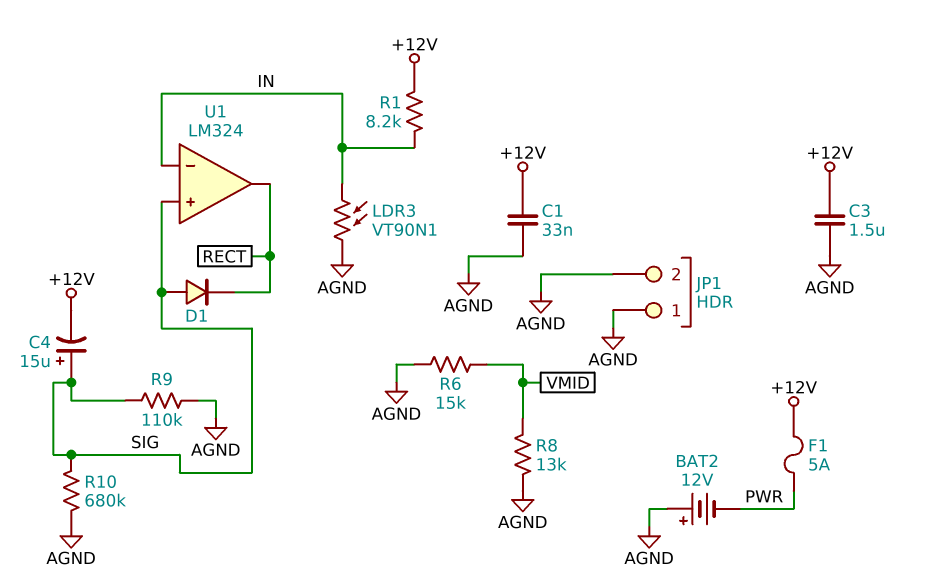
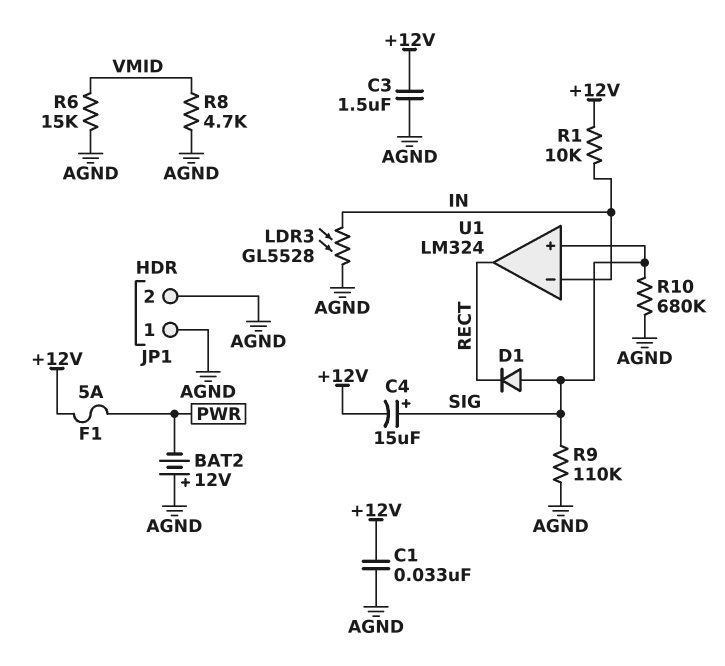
LDR3: VT90N1 (AGND, IN) -> GL5528 (AGND, IN)
R1: 8.2k (+12V, IN) -> 10k (+12V, IN)
R8: 13k (AGND, VMID) -> 4.7k (AGND, VMID)

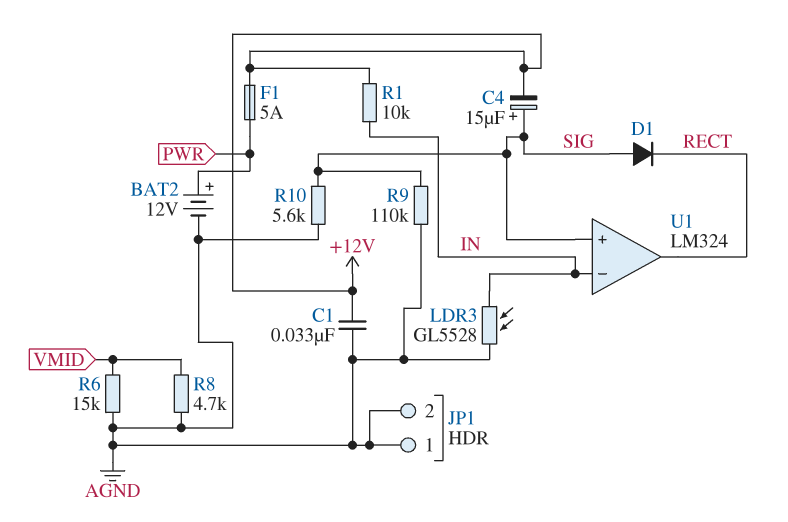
BAT2: 12V (plus AGND, minus PWR) -> 12V (plus PWR, minus AGND)
C3: 1.5uF (+12V, AGND) -> none
R10: 680k (AGND, SIG) -> 5.6k (AGND, SIG)

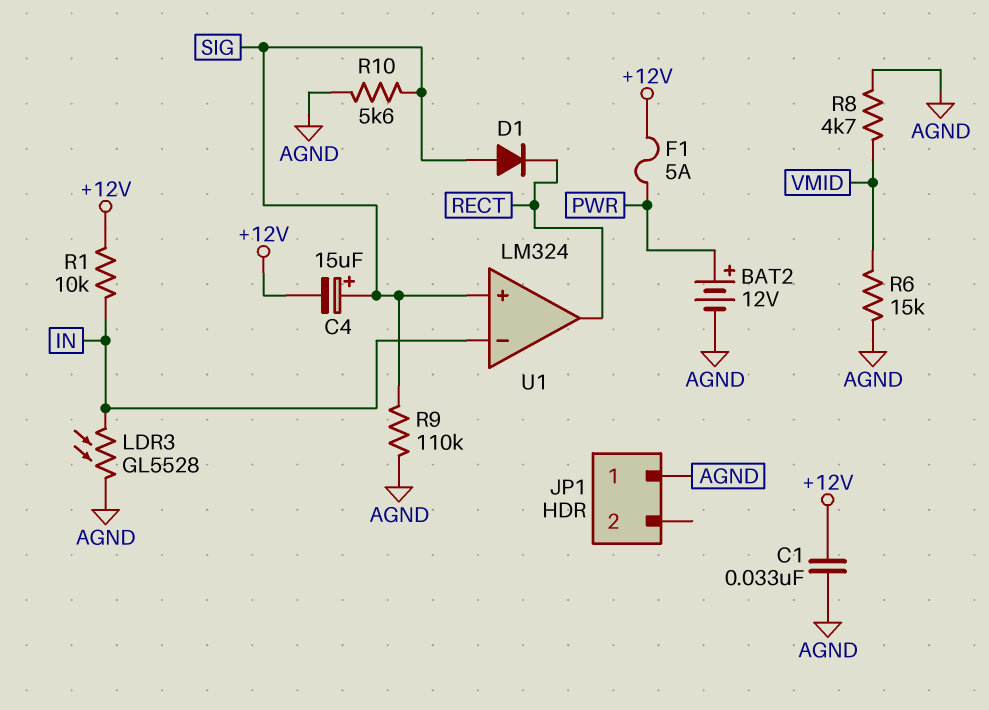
JP1 pin 2: AGND -> none

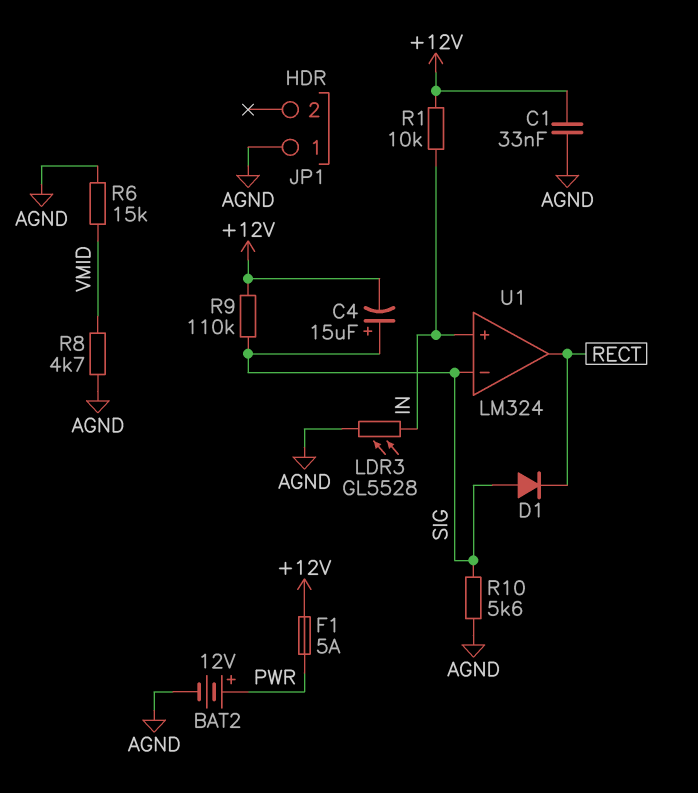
R9: 110k (AGND, SIG) -> 110k (+12V, SIG)
U1 pin in+: SIG -> IN
U1 pin in-: IN -> SIG

